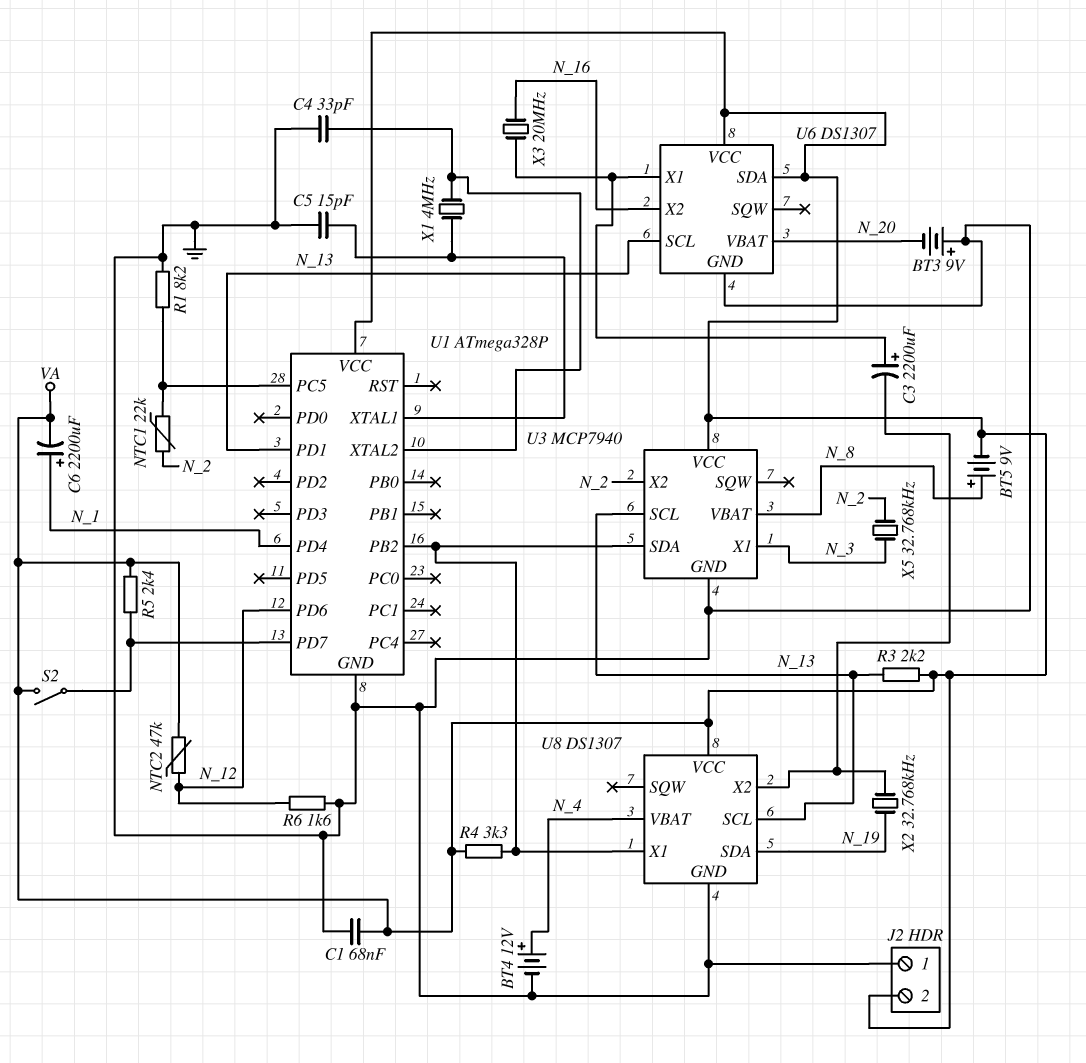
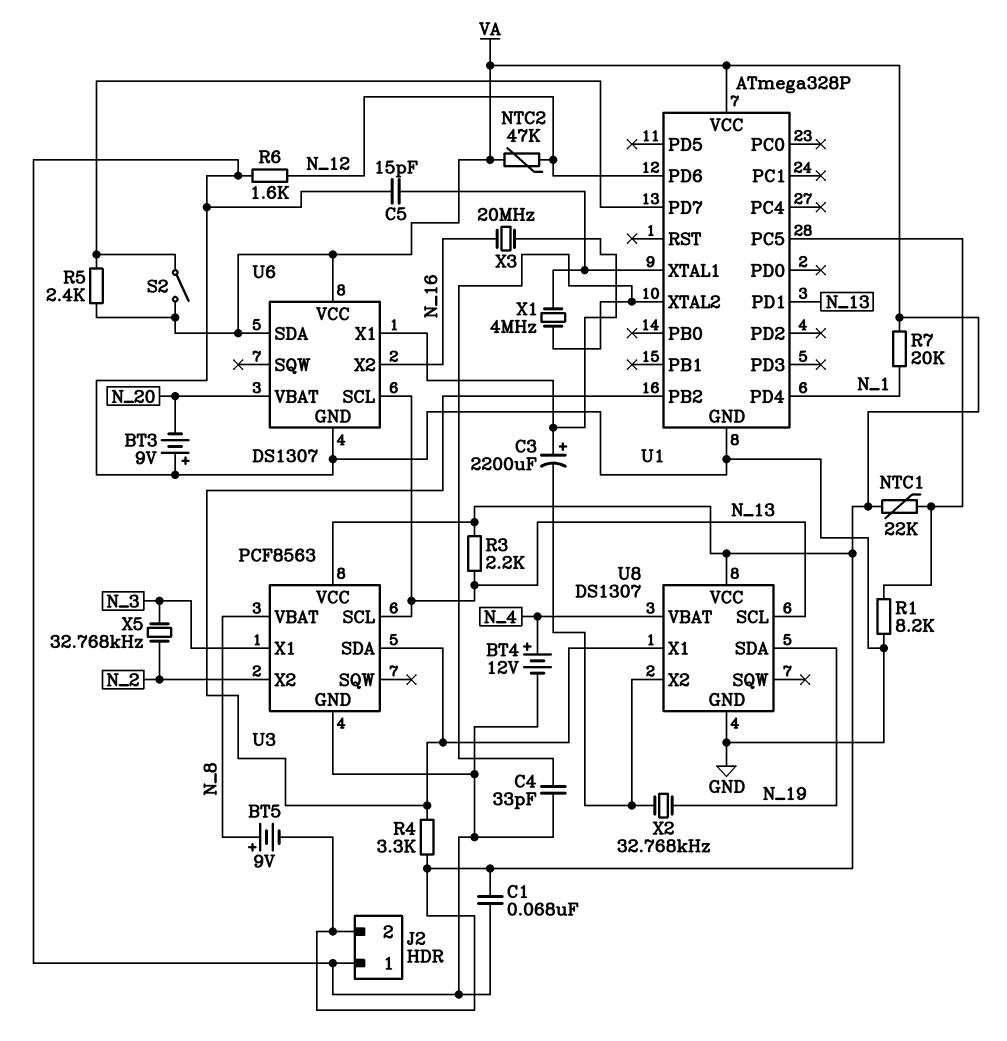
C6: 2200uF (plus N_1, minus VA) -> none
NTC1: 22k (N_2, U1/PC5) -> 22k (U1/PC5, VA)
R7: none -> 20k (N_1, VA)
U3: MCP7940 -> PCF8563

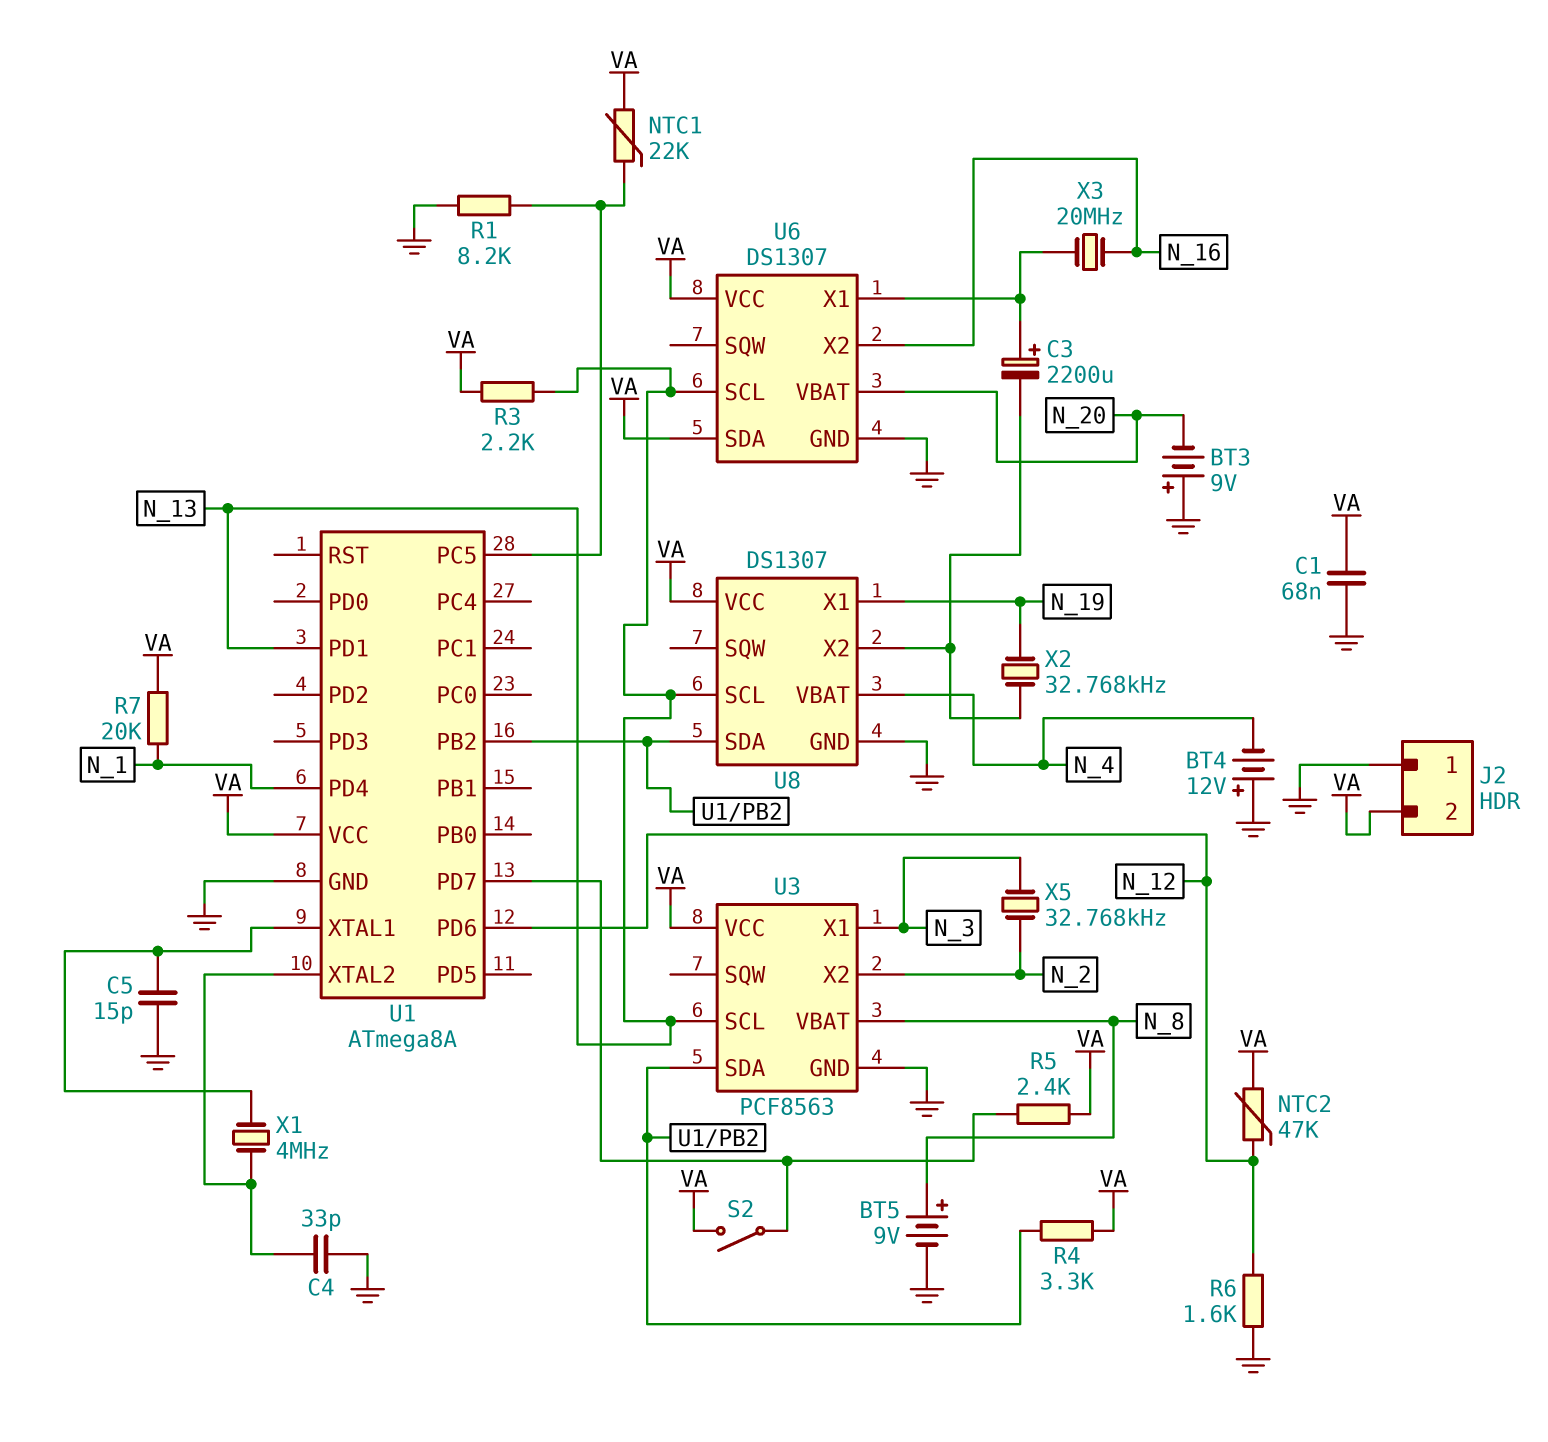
BT4: 12V (plus N_4, minus GND) -> 12V (plus GND, minus N_4)
BT5: 9V (plus N_8, minus VA) -> 9V (plus N_8, minus GND)
U1: ATmega328P -> ATmega8A
U8 pin SDA: N_19 -> U1/PB2
U8 pin X1: U1/PB2 -> N_19

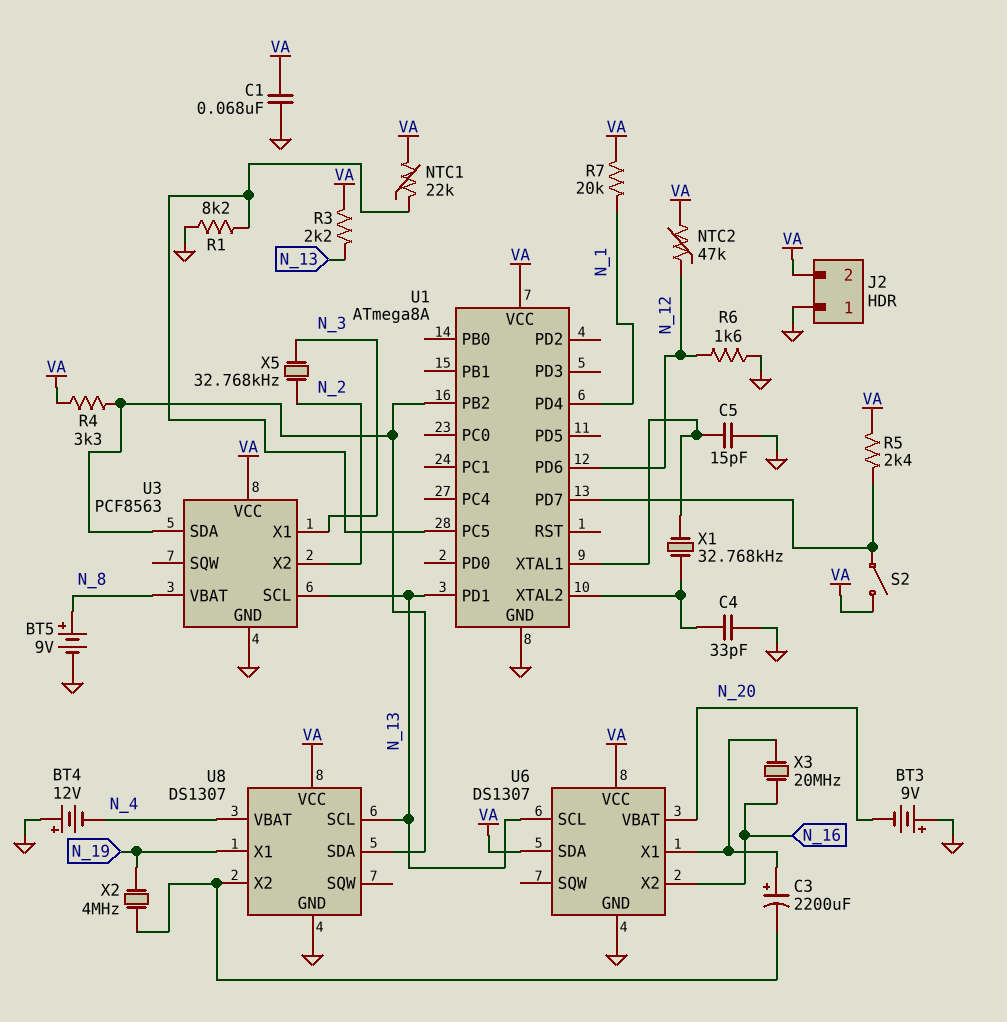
X1: 4MHz (U1/XTAL1, U1/XTAL2) -> 32.768kHz (U1/XTAL1, U1/XTAL2)
X2: 32.768kHz (N_19, U8/X2) -> 4MHz (N_19, U8/X2)

